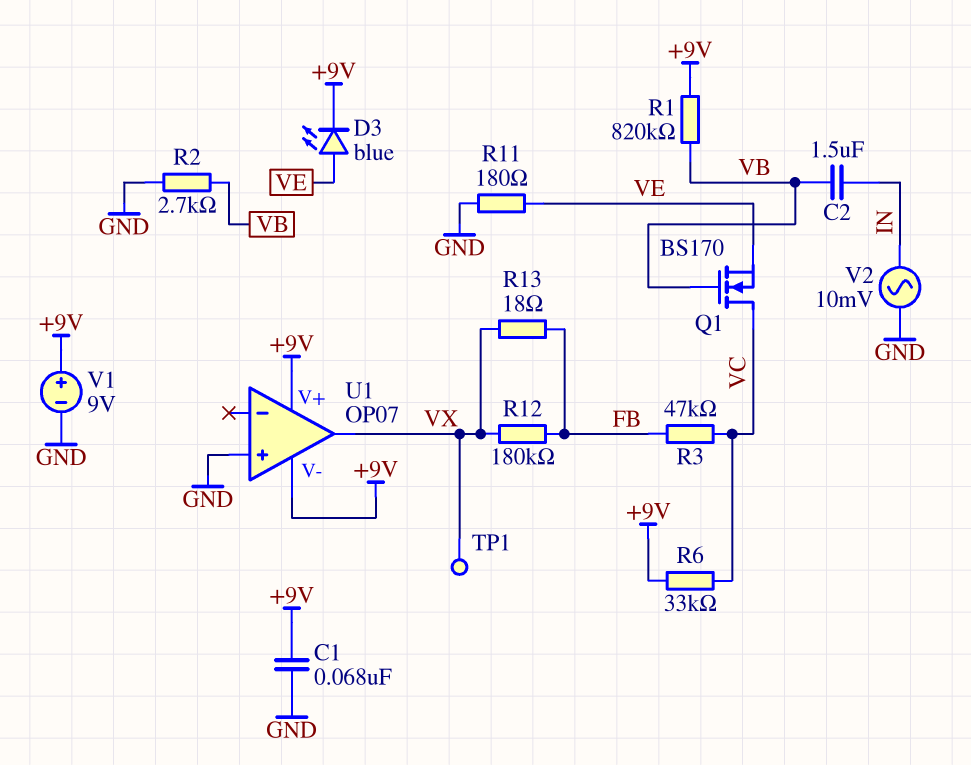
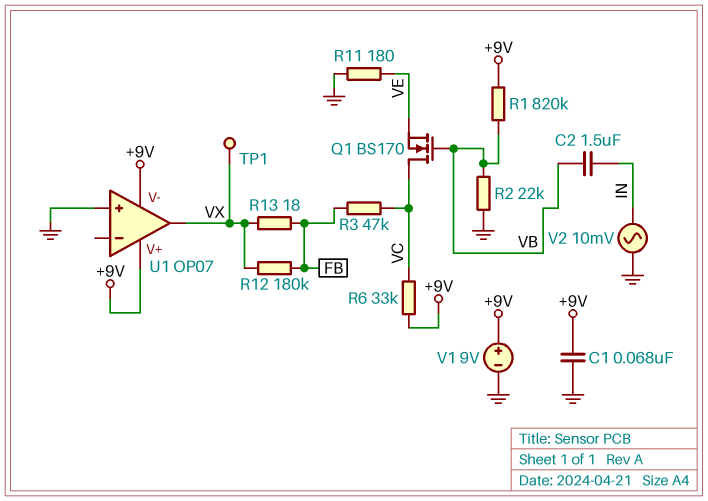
D3: LED blue (A VE, K +9V) -> none
R2: 2.7k (GND, VB) -> 22k (GND, VB)

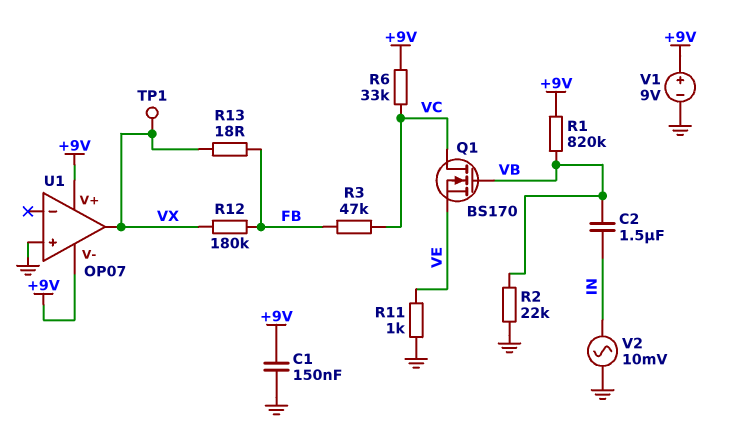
C1: 68nF (+9V, GND) -> 150nF (+9V, GND)
R11: 180 (GND, VE) -> 1k (GND, VE)

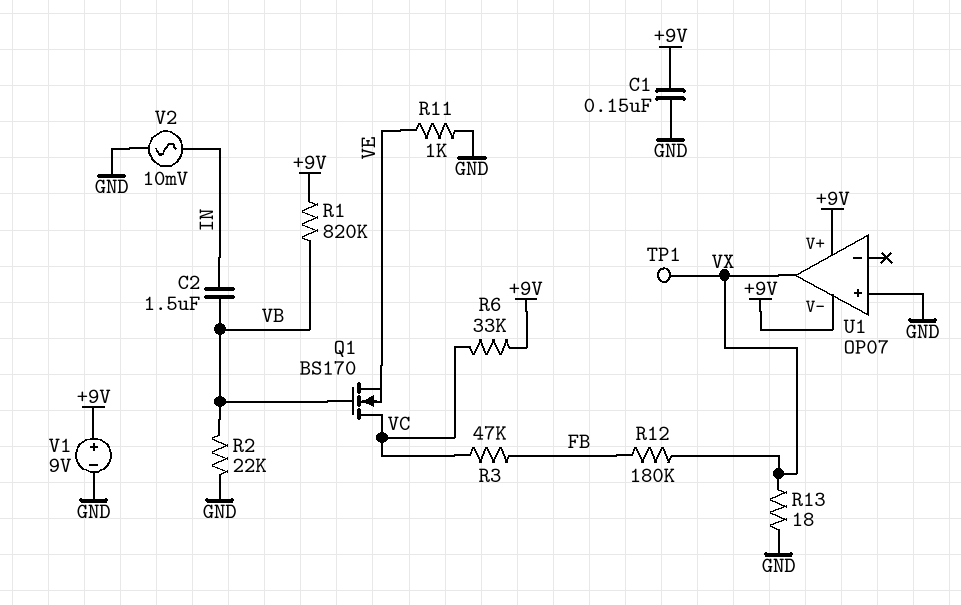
R13: 18 (FB, VX) -> 18 (GND, VX)

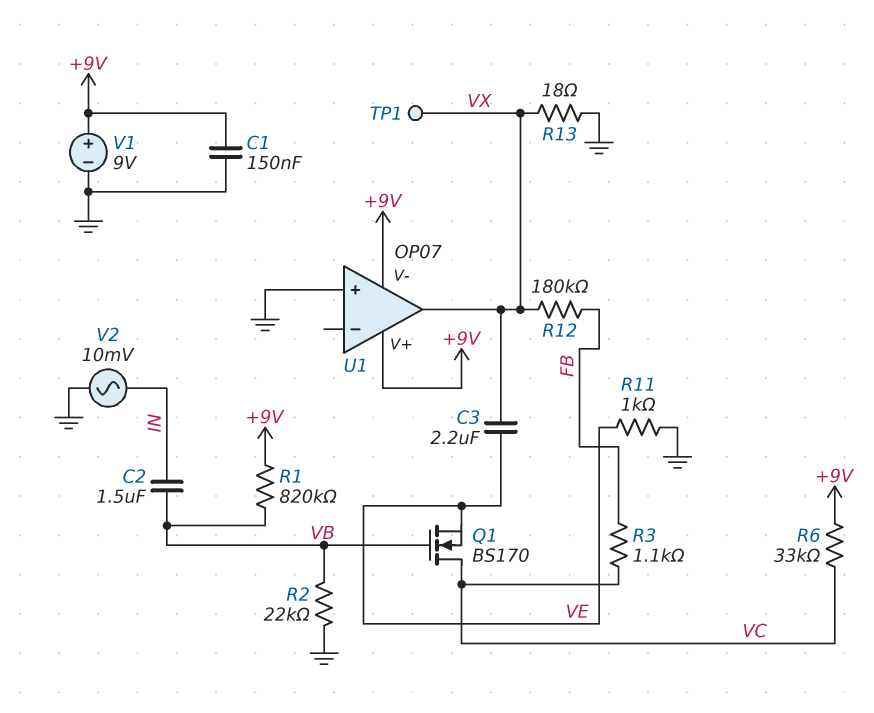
C3: none -> 2.2uF (VE, VX)
R3: 47k (FB, VC) -> 1.1k (FB, VC)

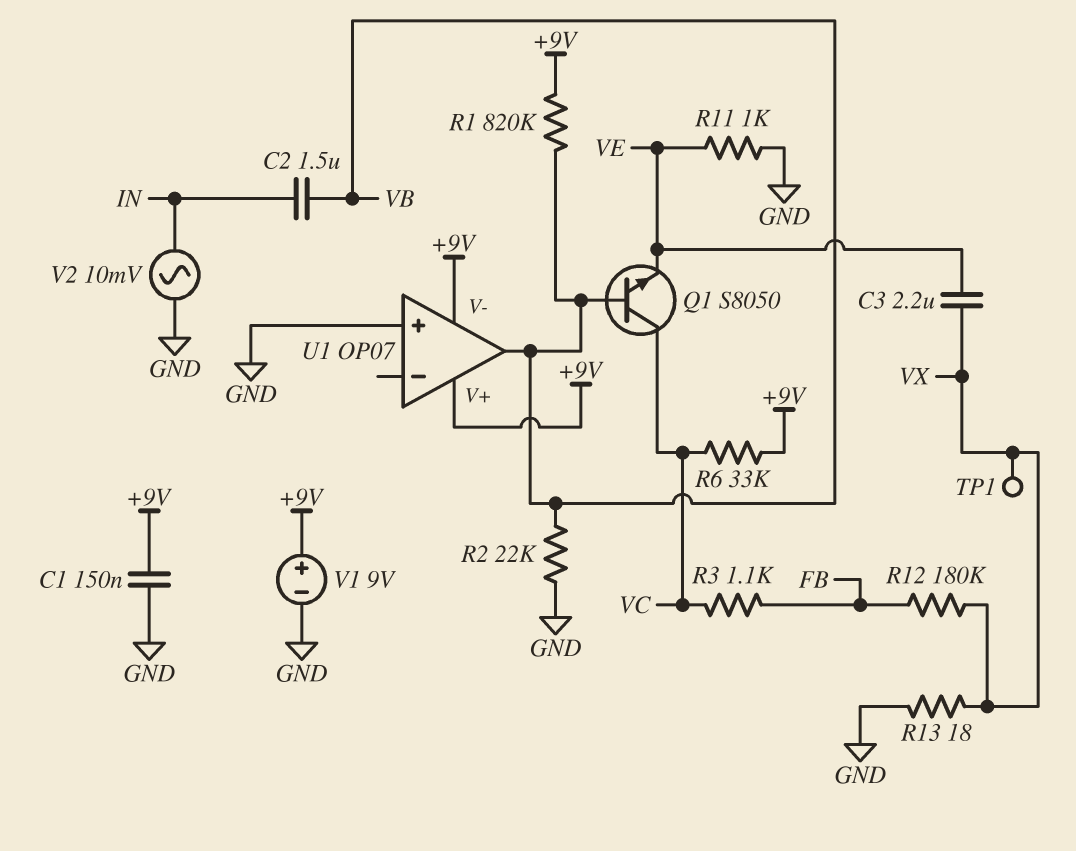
Q1: NMOS BS170 (G VB, D VC, S VE) -> NPN S8050 (B VB, C VC, E VE)
U1 pin out: VX -> VB

